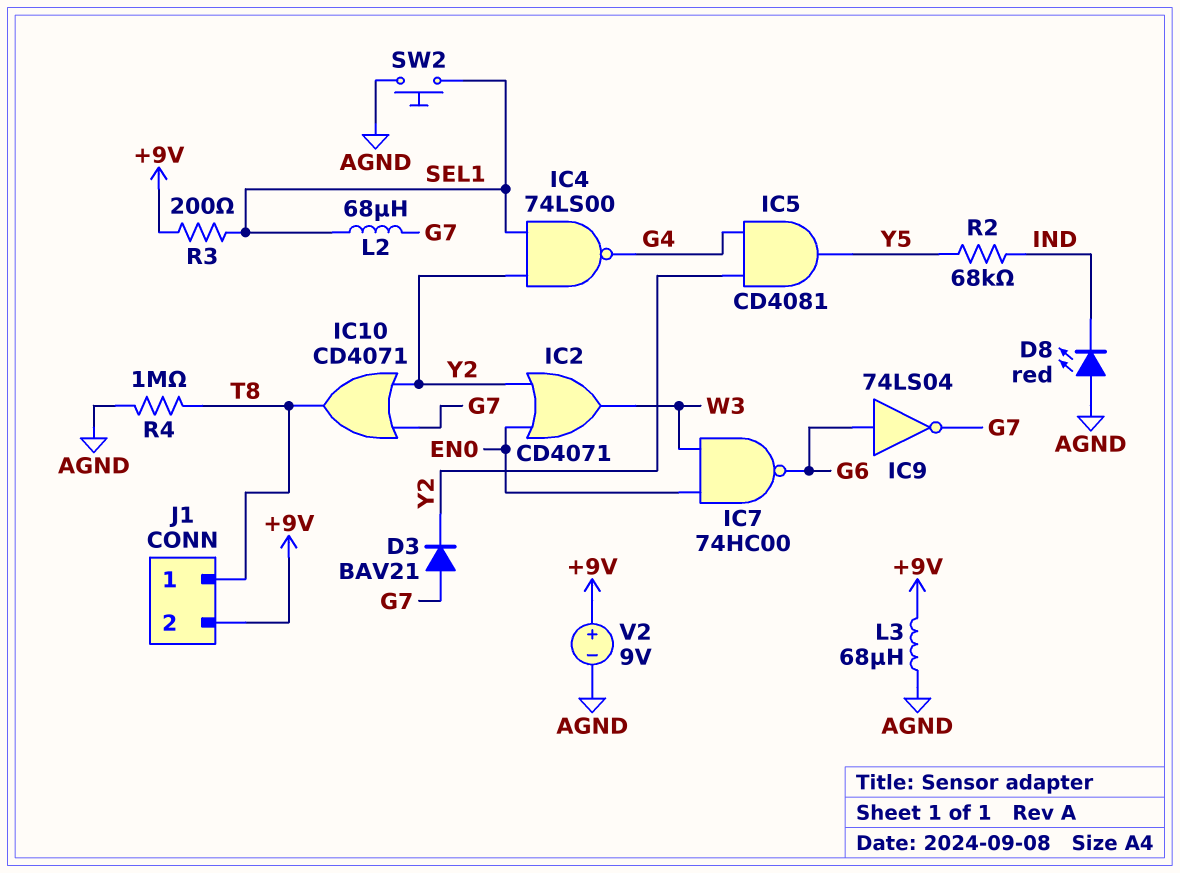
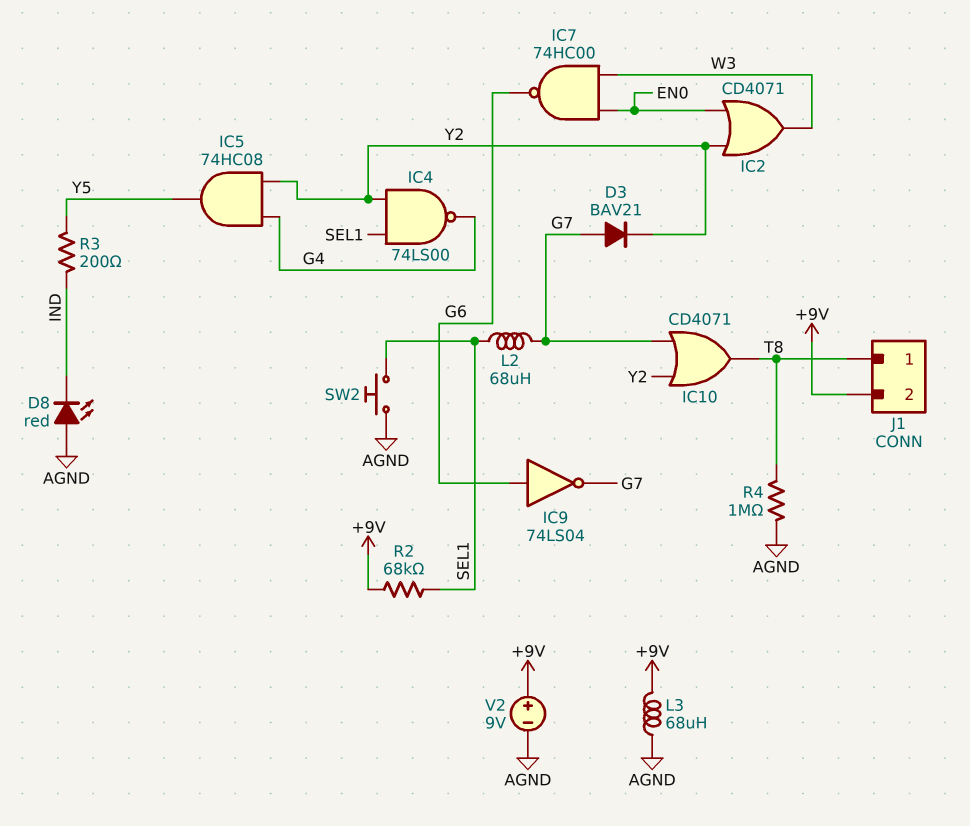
IC5: AND CD4081 (in G4, in Y2, out Y5) -> AND 74HC08 (in G4, in Y2, out Y5)
R2: 68k (IND, Y5) -> 68k (+9V, SEL1)
R3: 200 (+9V, SEL1) -> 200 (IND, Y5)

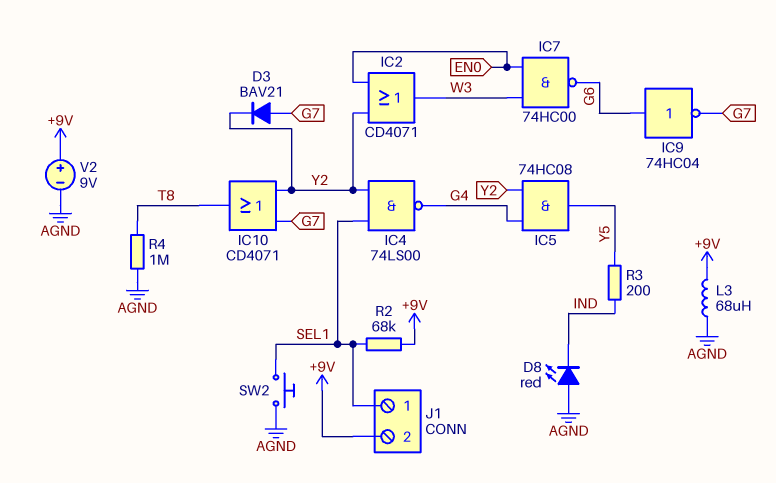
IC9: NOT 74LS04 (in G6, out G7) -> NOT 74HC04 (in G6, out G7)
J1 pin 1: T8 -> SEL1
L2: 68uH (G7, SEL1) -> none

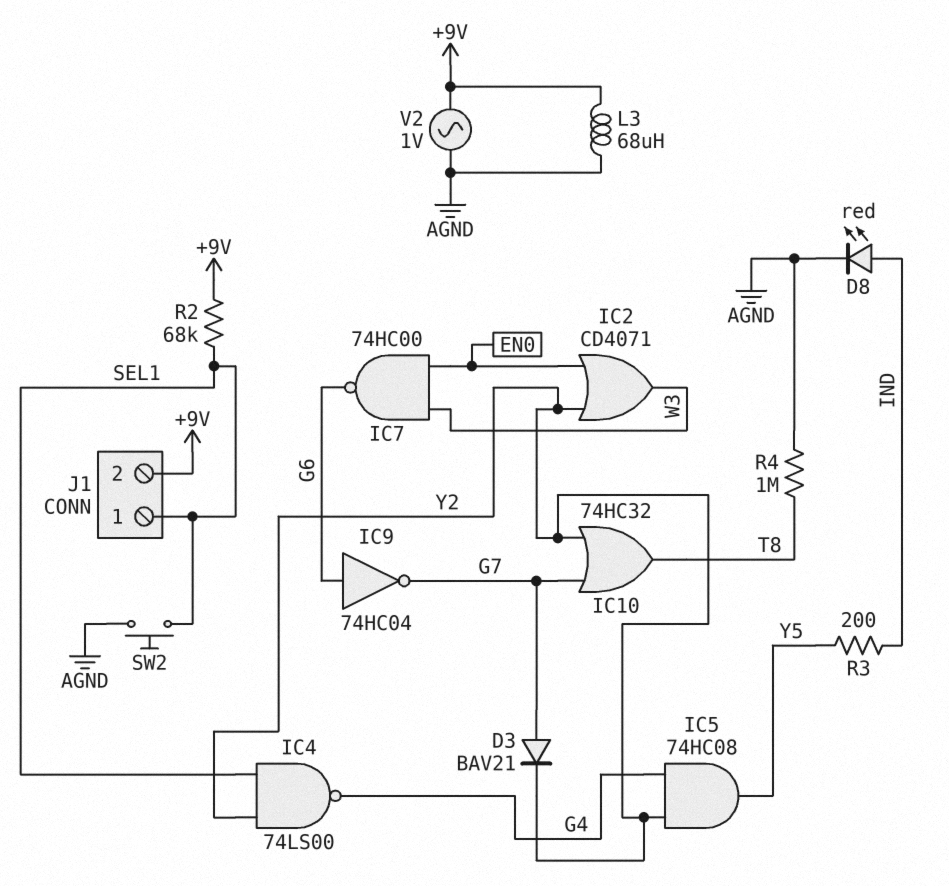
D8: LED red (A AGND, K IND) -> LED red (A IND, K AGND)
IC10: OR CD4071 (in G7, in Y2, out T8) -> OR 74HC32 (in G7, in Y2, out T8)
V2: 9V (plus +9V, minus AGND) -> AC 1V (+9V, AGND)

